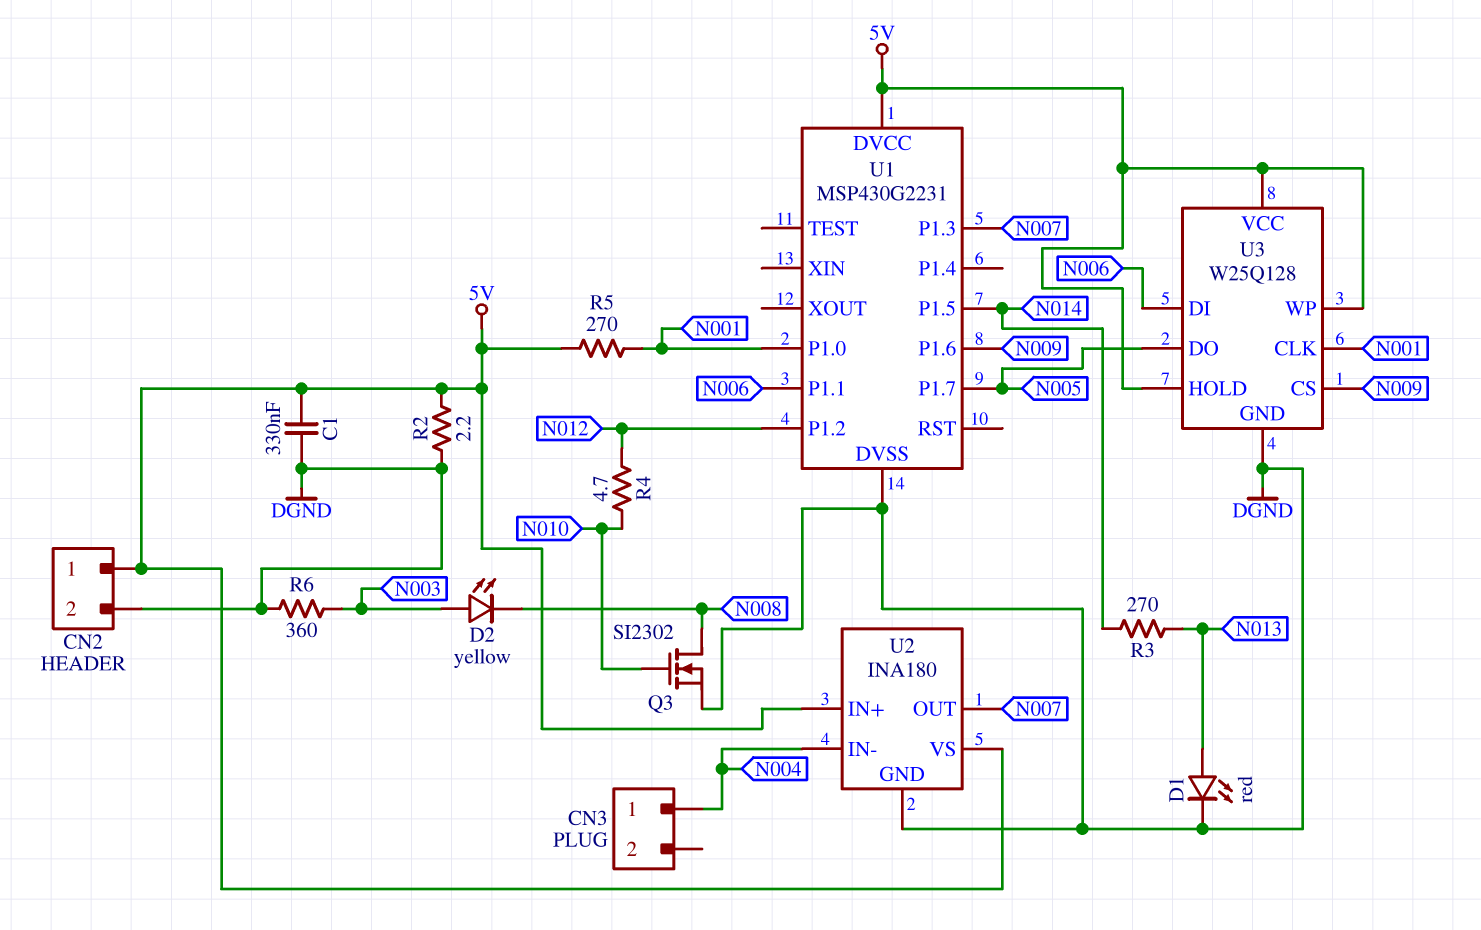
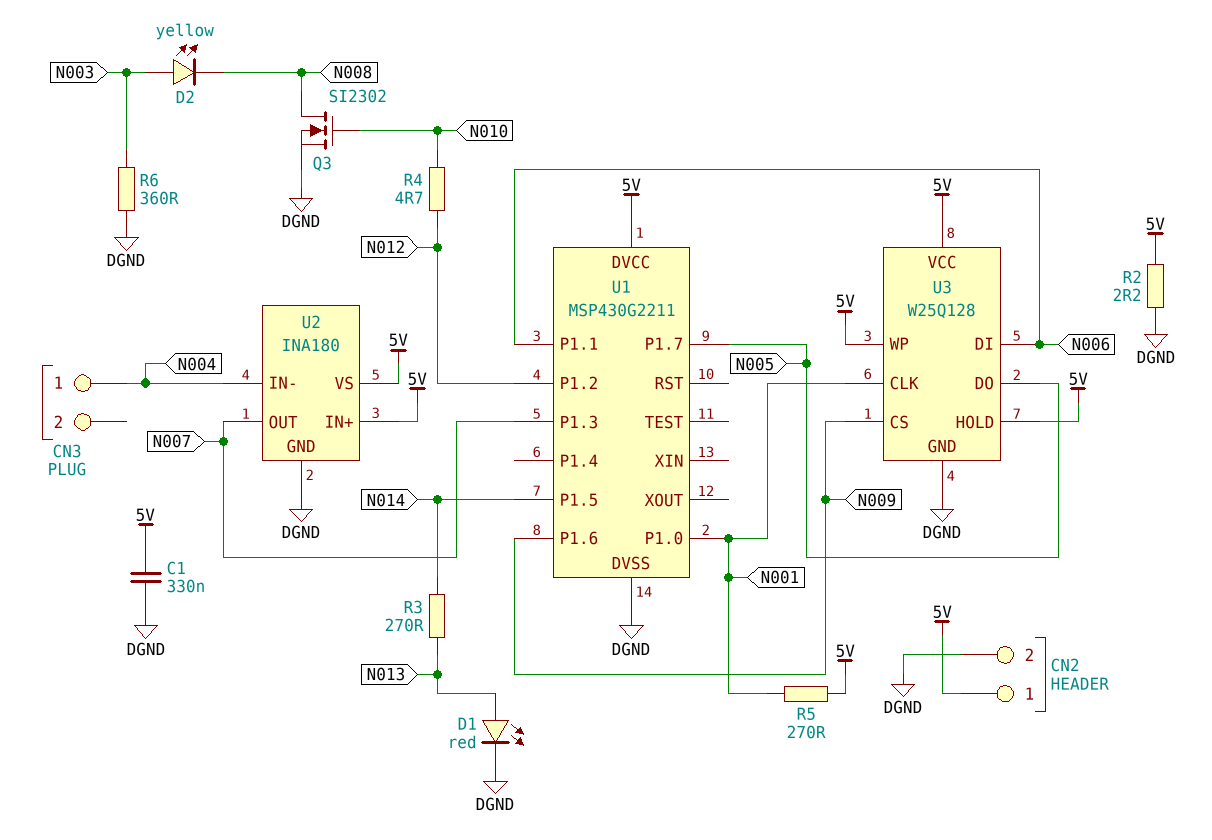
U1: MSP430G2231 -> MSP430G2211

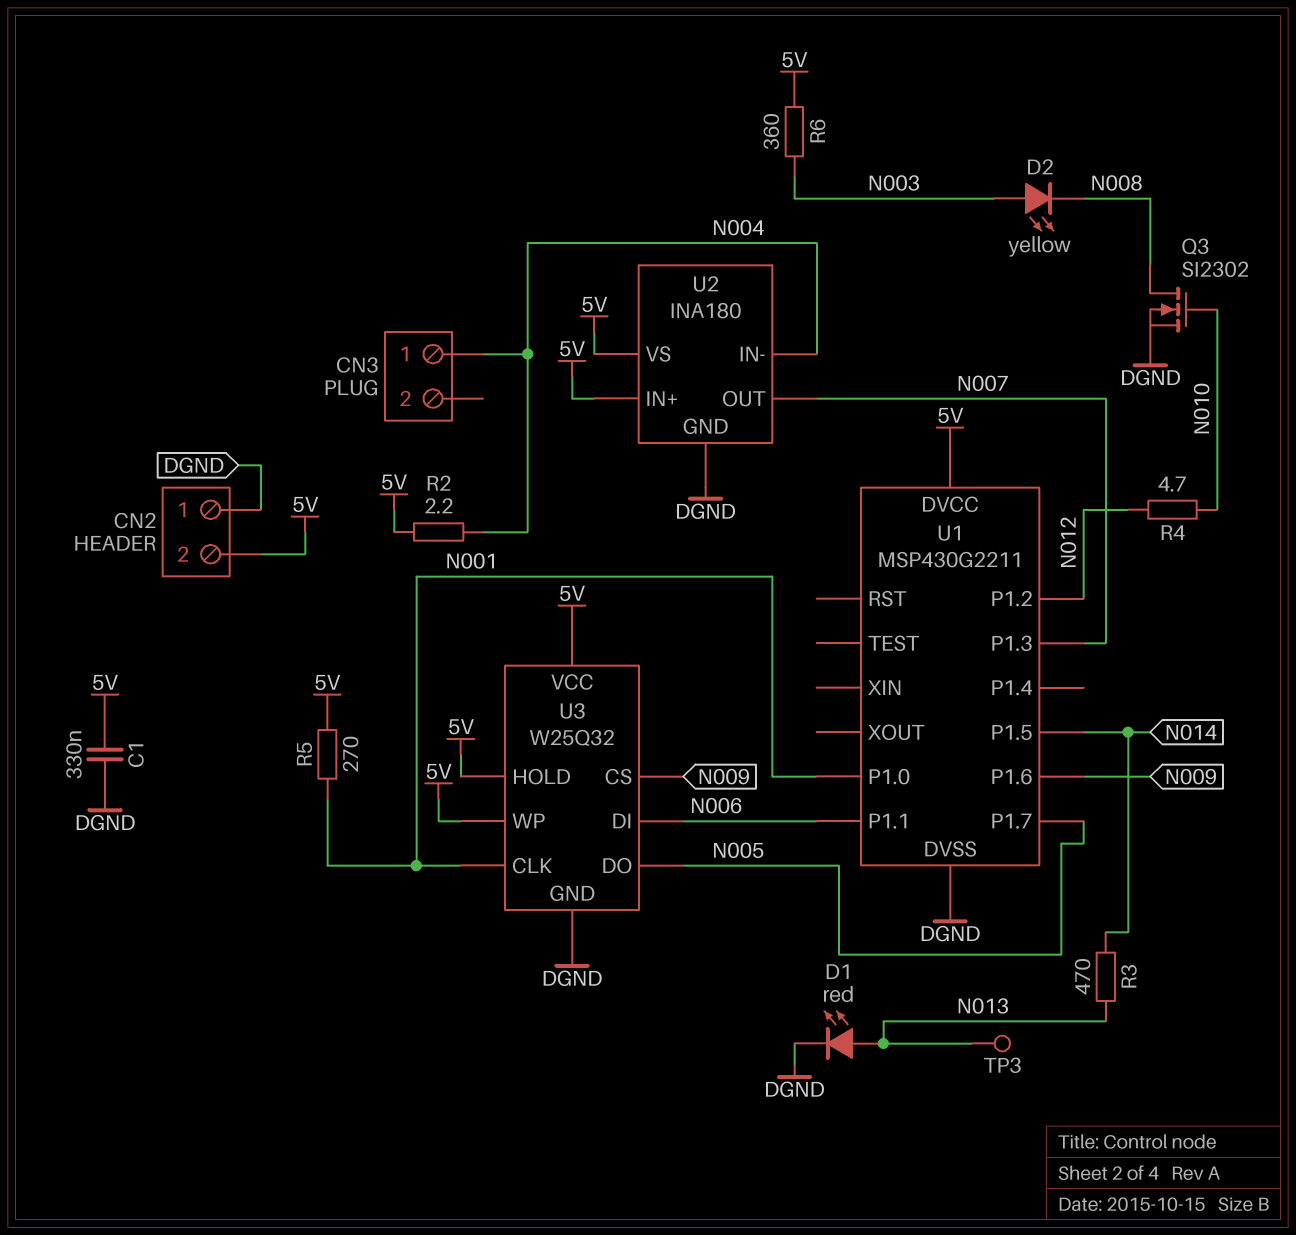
CN2 pin 1: 5V -> DGND
CN2 pin 2: DGND -> 5V
R2: 2.2 (5V, DGND) -> 2.2 (5V, N004)
R3: 270 (N013, N014) -> 470 (N013, N014)
R6: 360 (DGND, N003) -> 360 (5V, N003)
TP3: none -> test point (N013)
U3: W25Q128 -> W25Q32

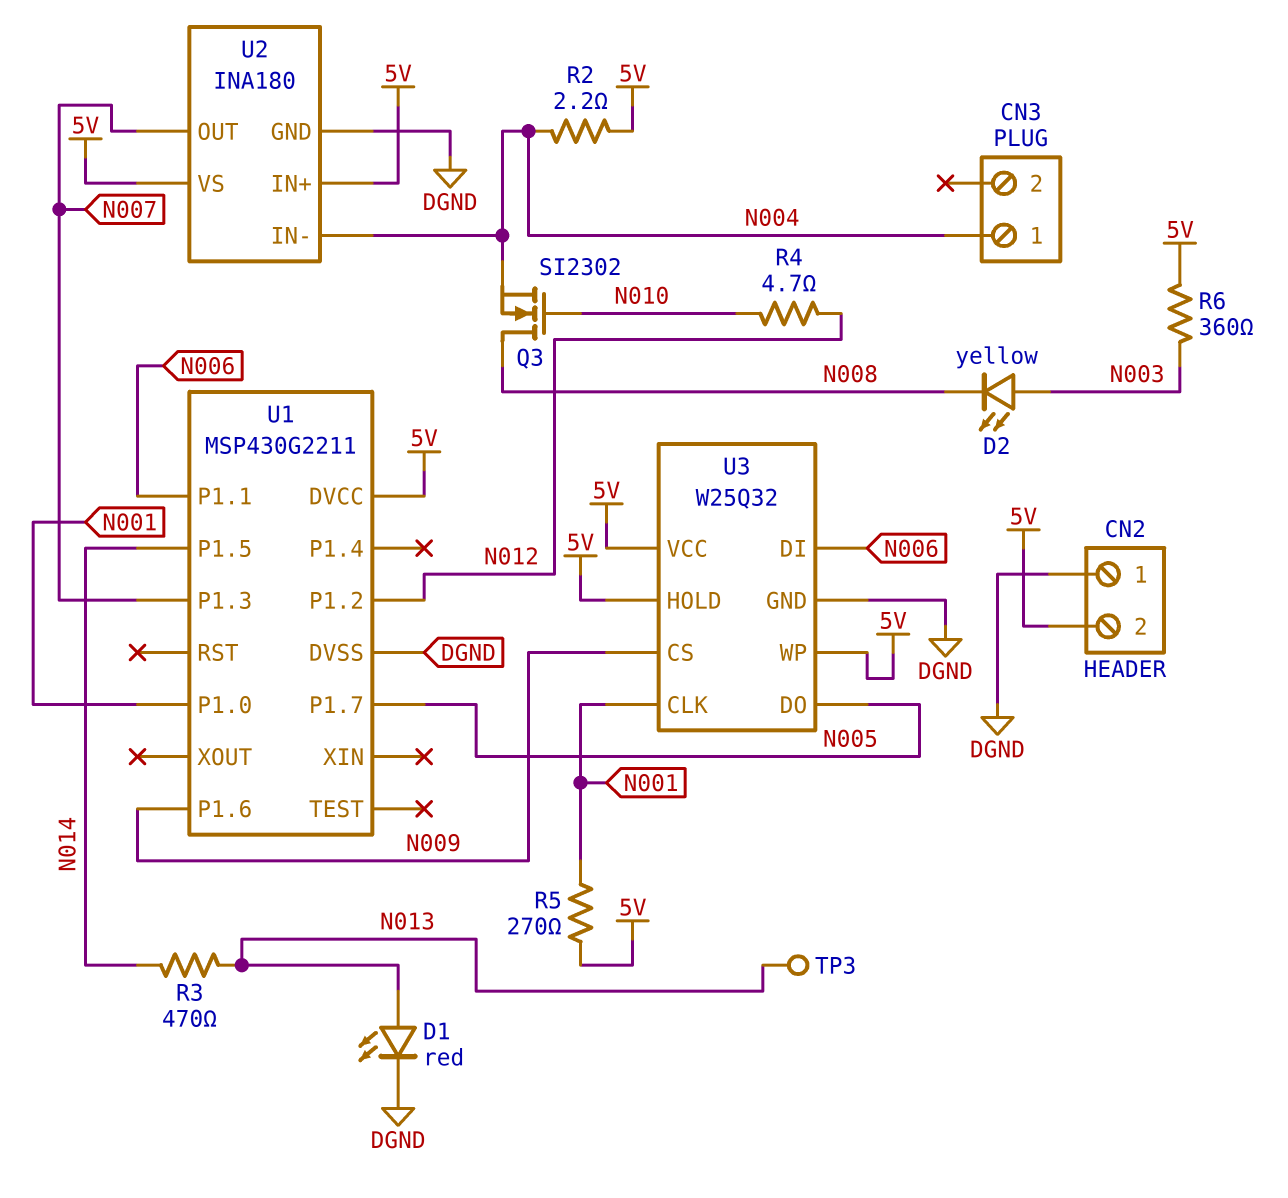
C1: 330nF (5V, DGND) -> none
Q3: NMOS SI2302 (G N010, D N008, S DGND) -> NMOS SI2302 (G N010, D N008, S N004)

